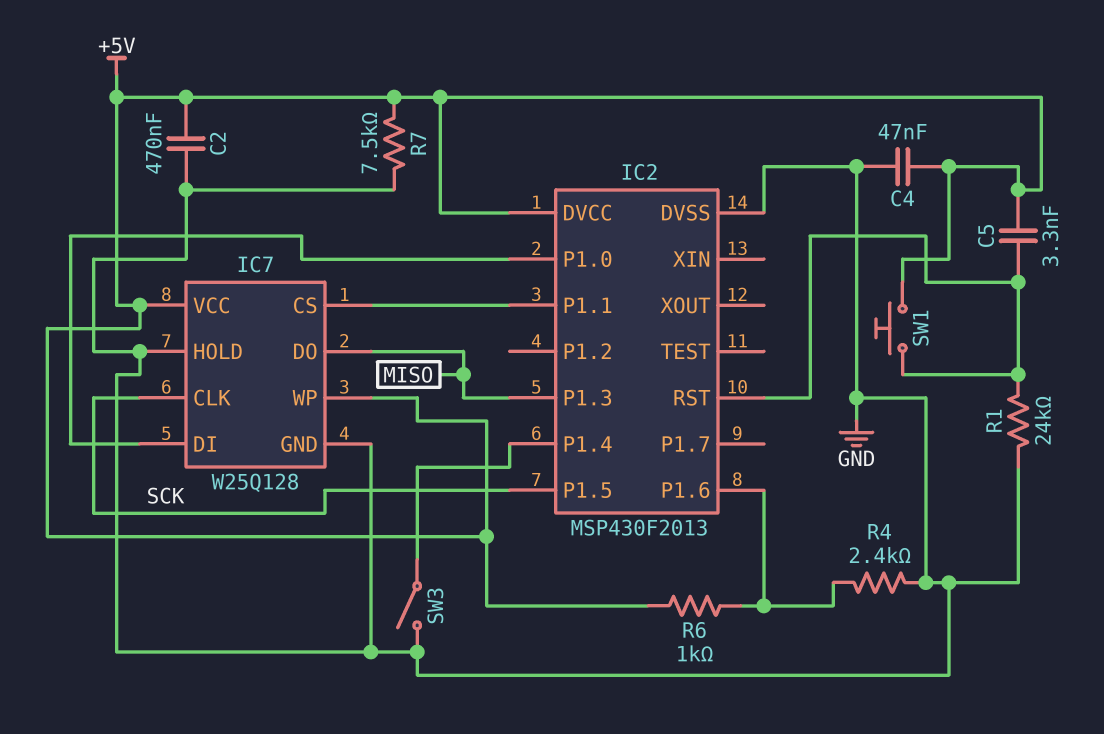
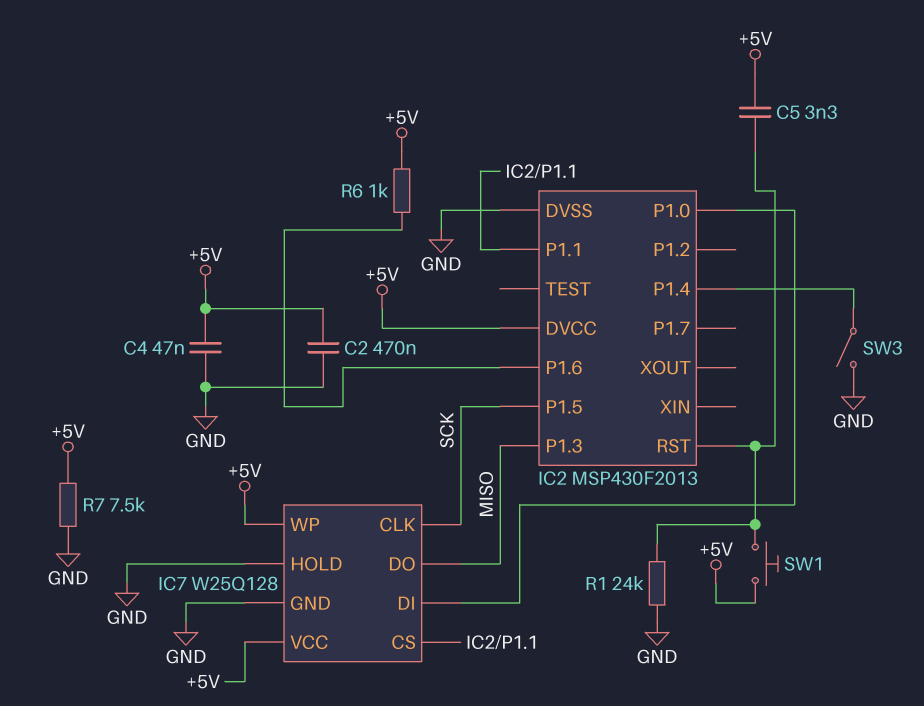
R4: 2.4k (GND, IC2/P1.6) -> none

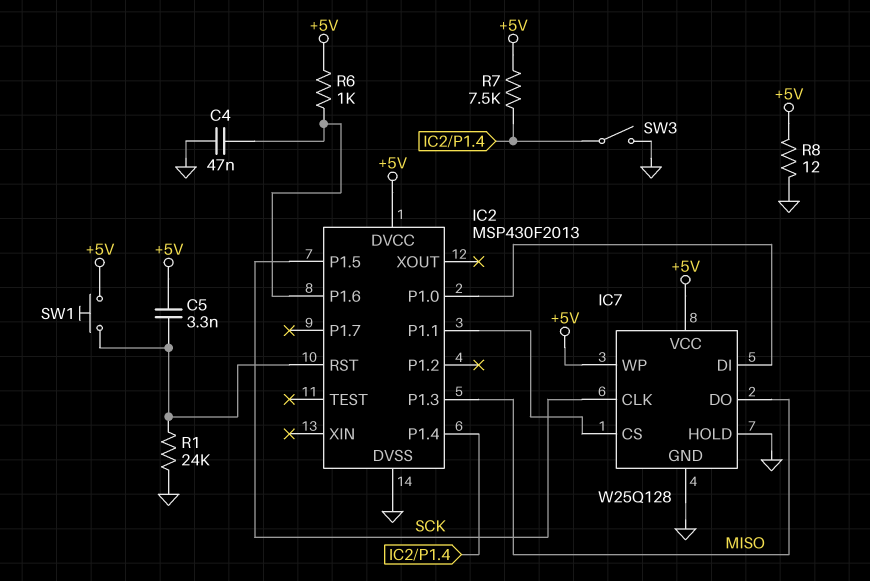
C2: 470nF (+5V, GND) -> none
C4: 47nF (+5V, GND) -> 47nF (GND, IC2/P1.6)
R7: 7.5k (+5V, GND) -> 7.5k (+5V, IC2/P1.4)
R8: none -> 12 (+5V, GND)

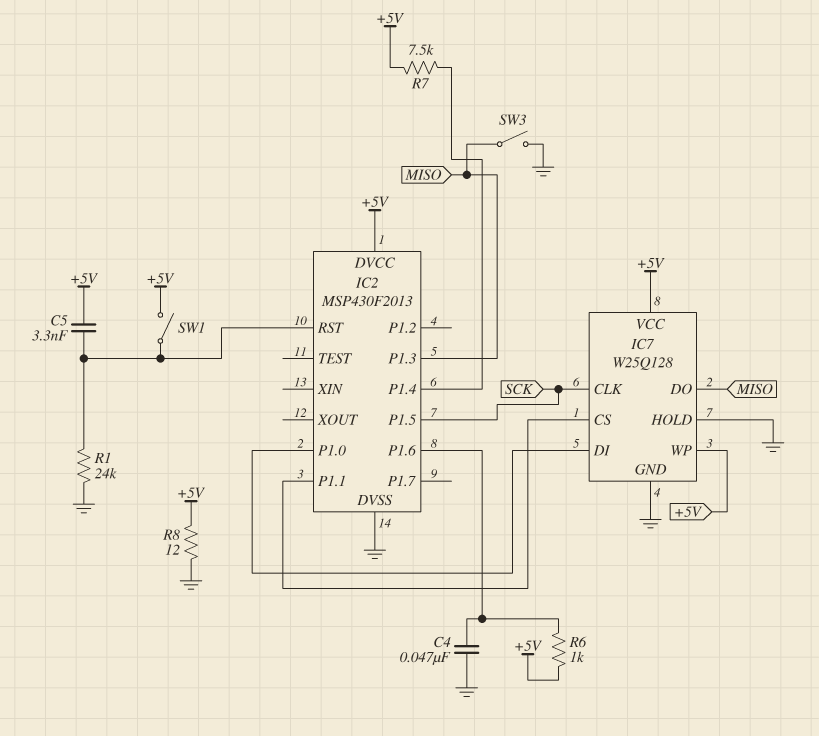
SW1: button (+5V, IC2/RST) -> switch (+5V, IC2/RST)
SW3: switch (GND, IC2/P1.4) -> switch (GND, MISO)

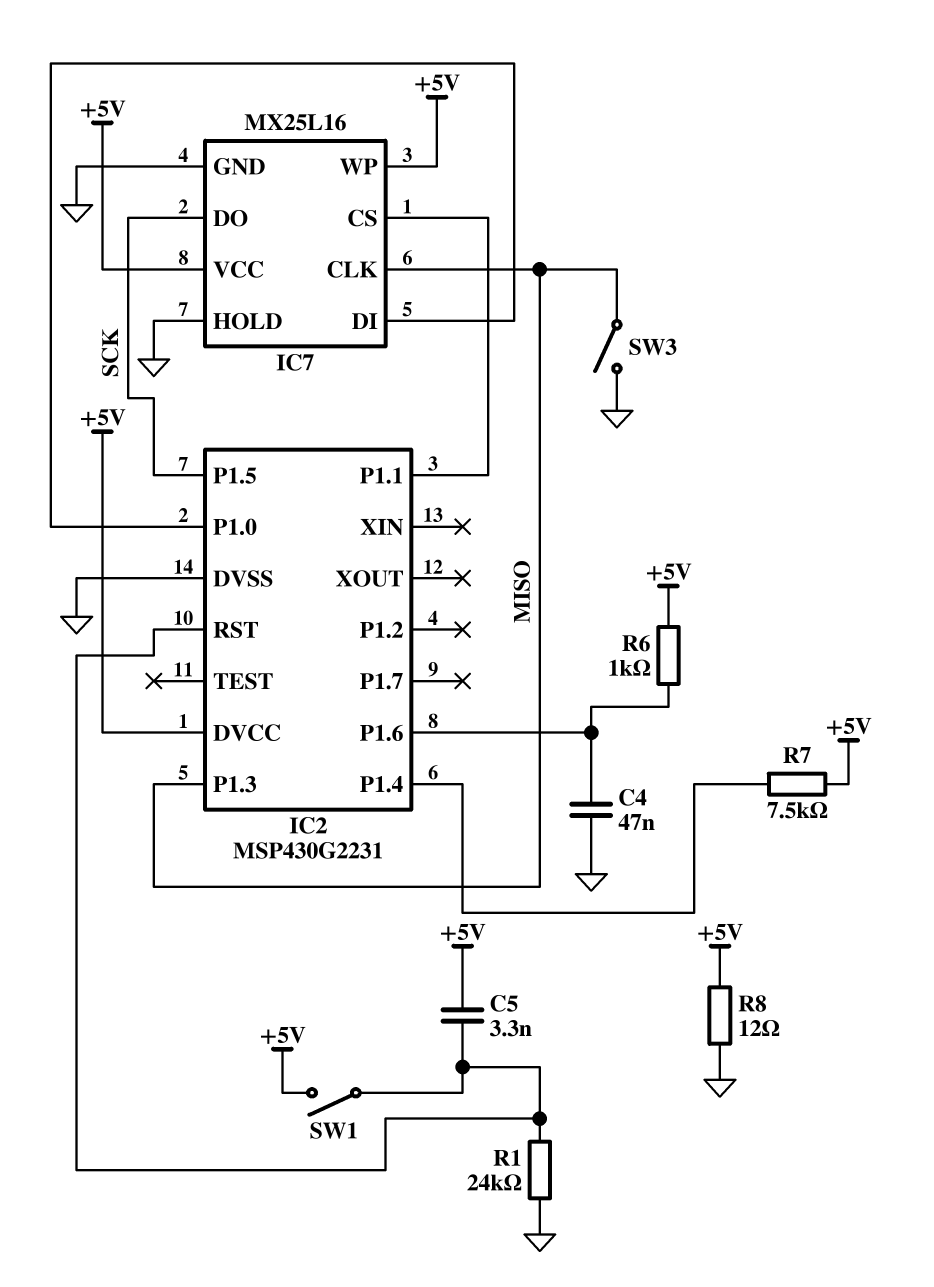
IC2: MSP430F2013 -> MSP430G2231
IC7: W25Q128 -> MX25L16
IC7 pin CLK: SCK -> MISO
IC7 pin DO: MISO -> SCK

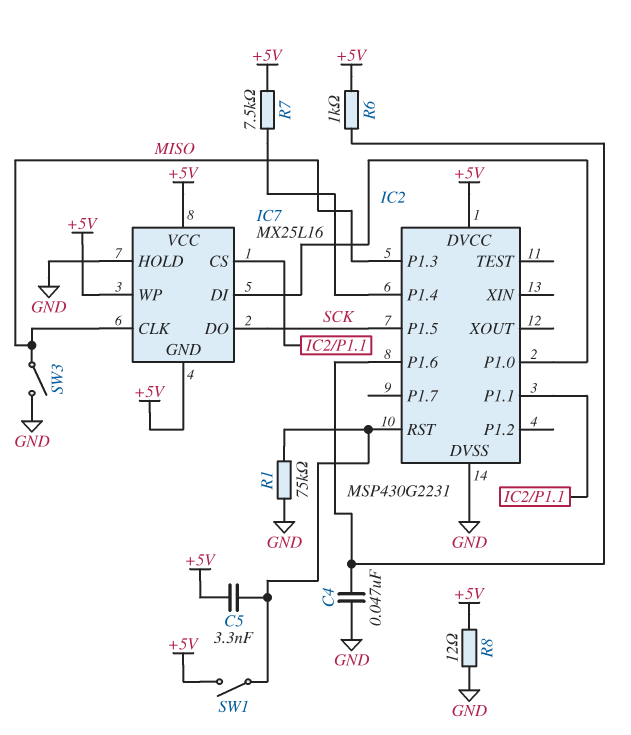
IC7 pin GND: GND -> +5V
R1: 24k (GND, IC2/RST) -> 75k (GND, IC2/RST)

